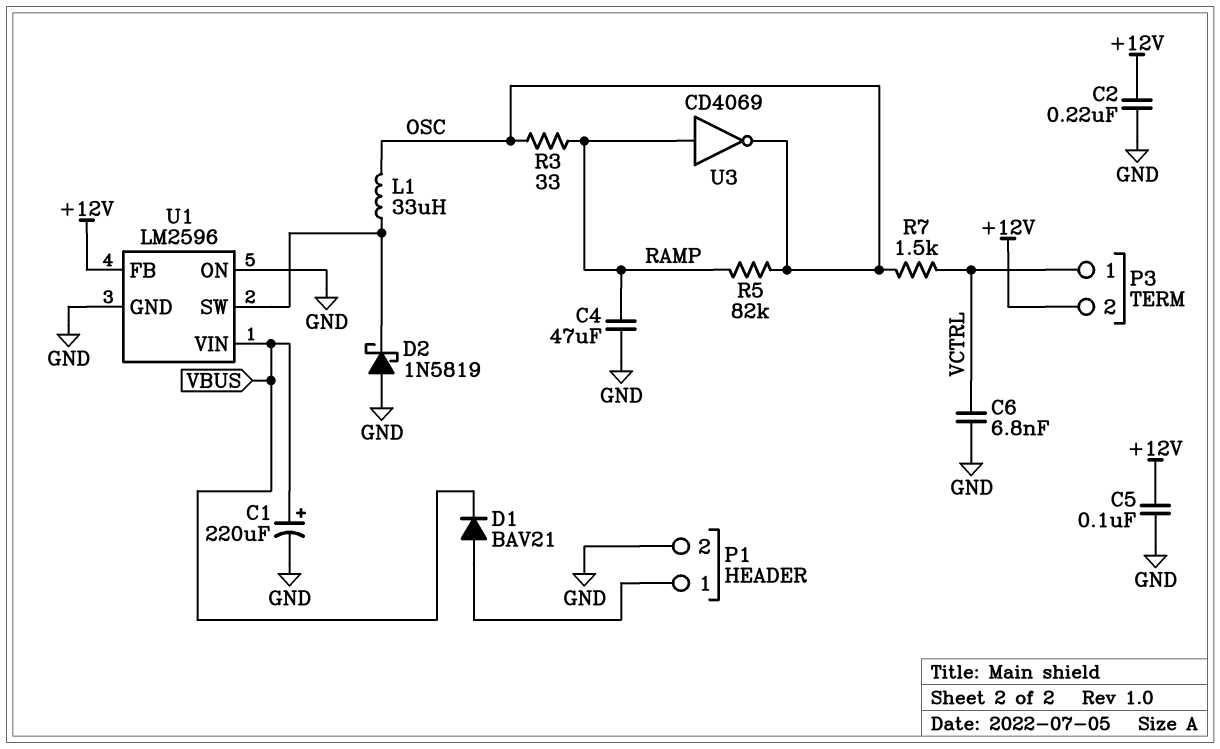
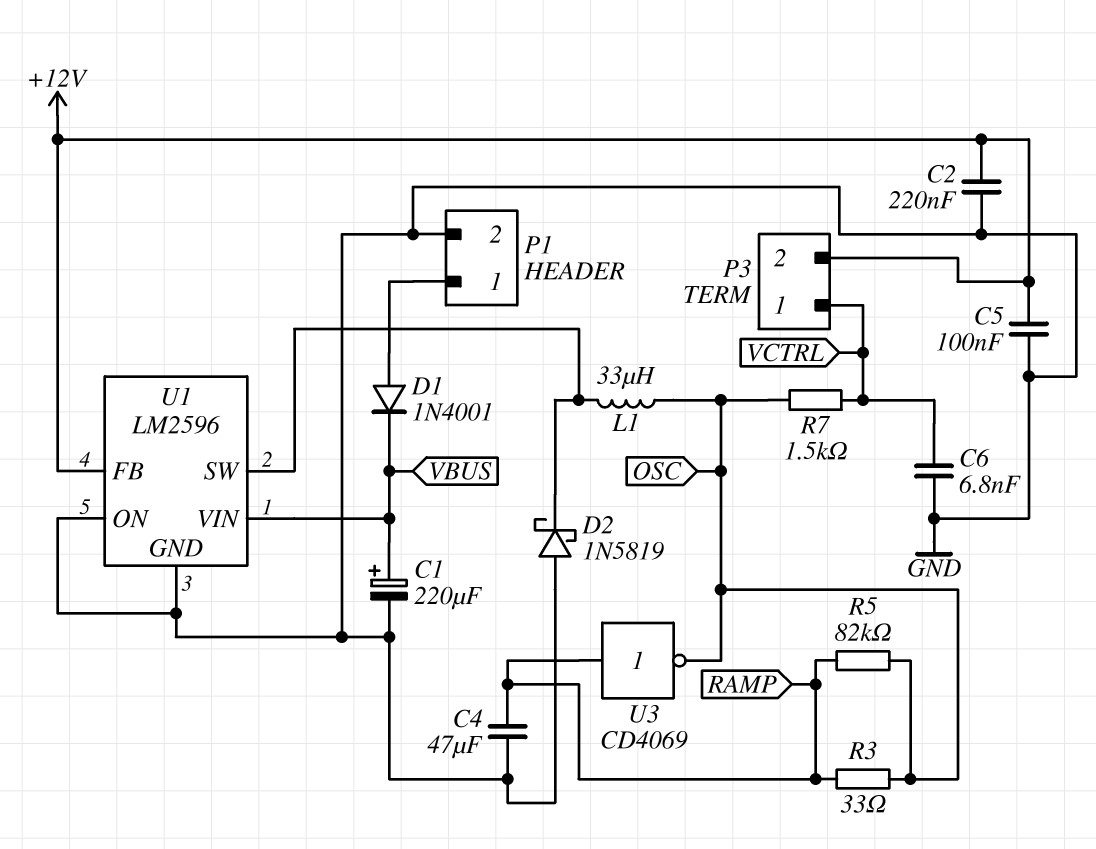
D1: diode BAV21 (A P1/1, K VBUS) -> diode 1N4001 (A P1/1, K VBUS)

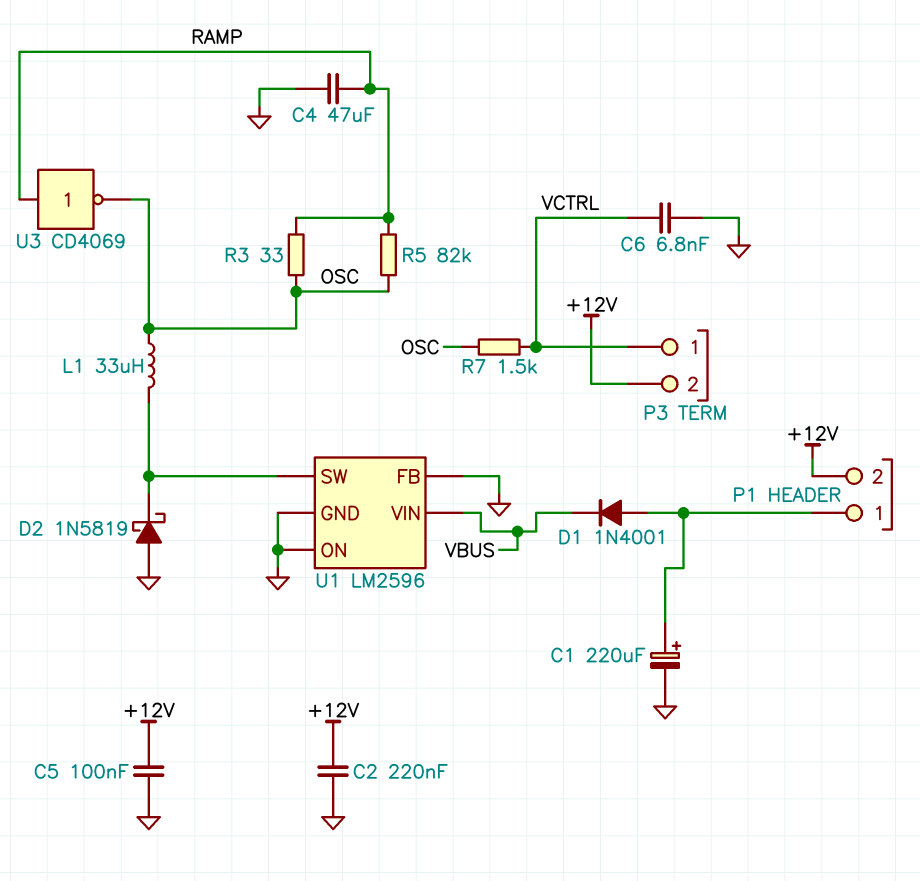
C1: 220uF (plus VBUS, minus GND) -> 220uF (plus P1/1, minus GND)
P1 pin 2: GND -> +12V
U1 pin FB: +12V -> GND

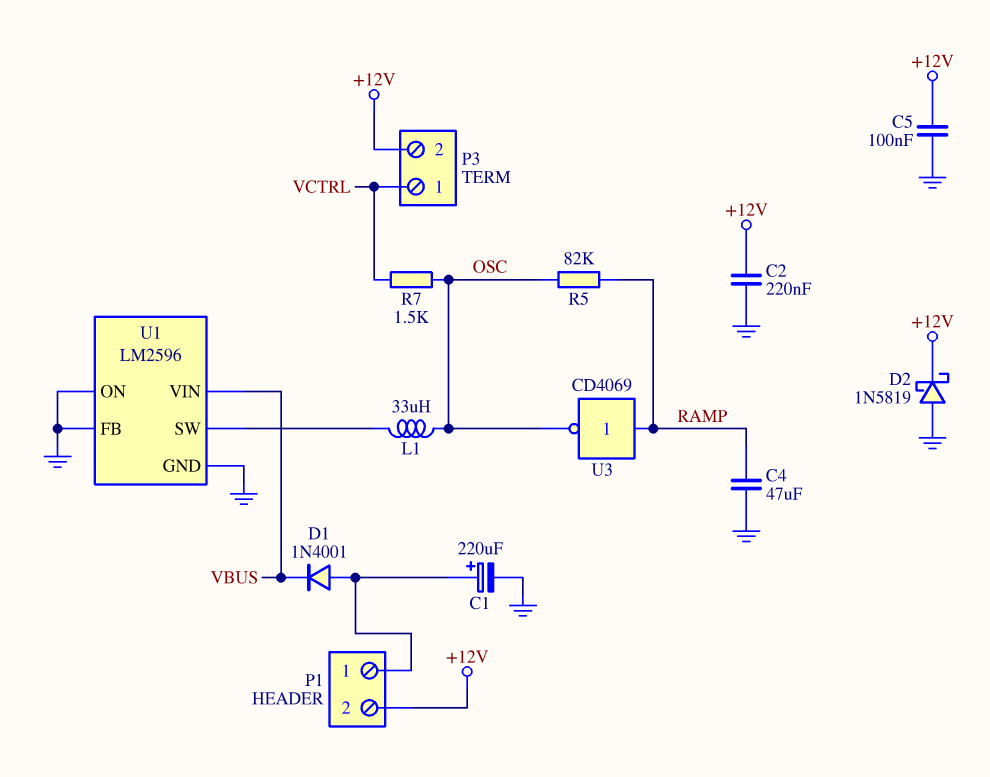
C6: 6.8nF (GND, VCTRL) -> none
D2: schottky 1N5819 (A GND, K U1/SW) -> schottky 1N5819 (A GND, K +12V)
R3: 33 (OSC, RAMP) -> none

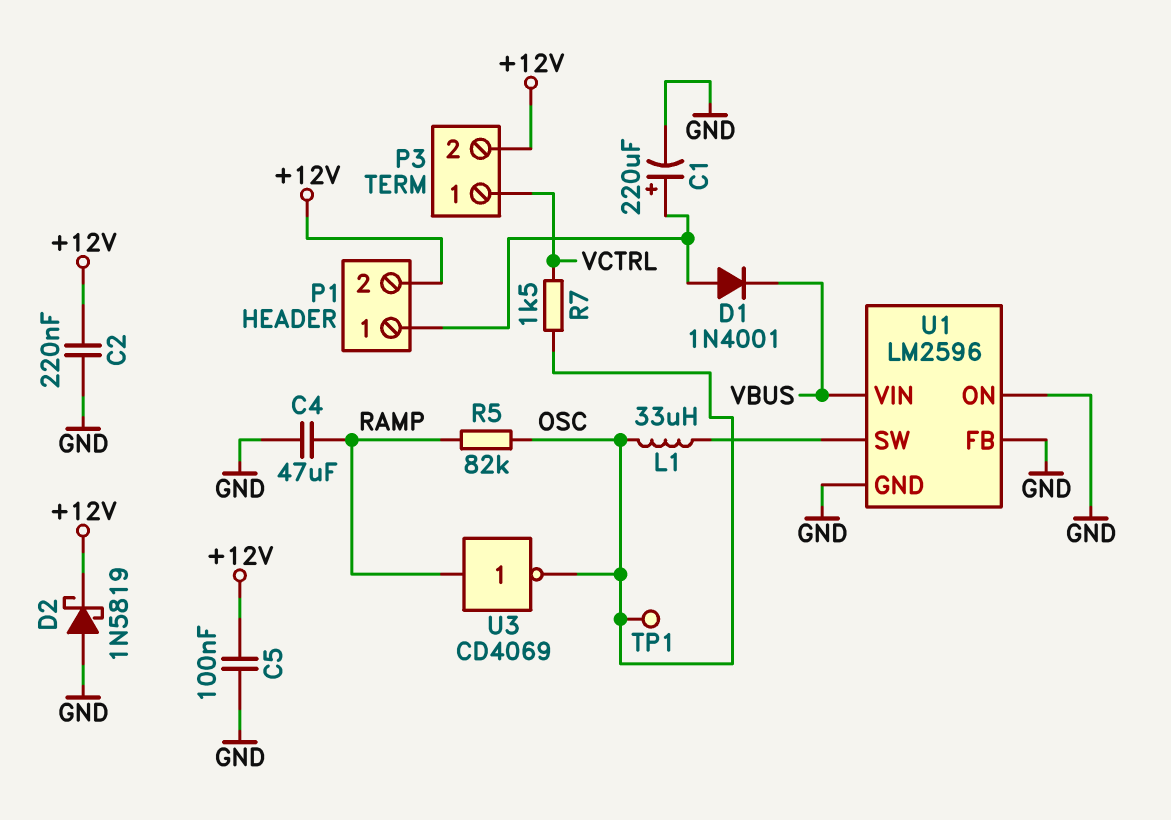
TP1: none -> test point (OSC)

